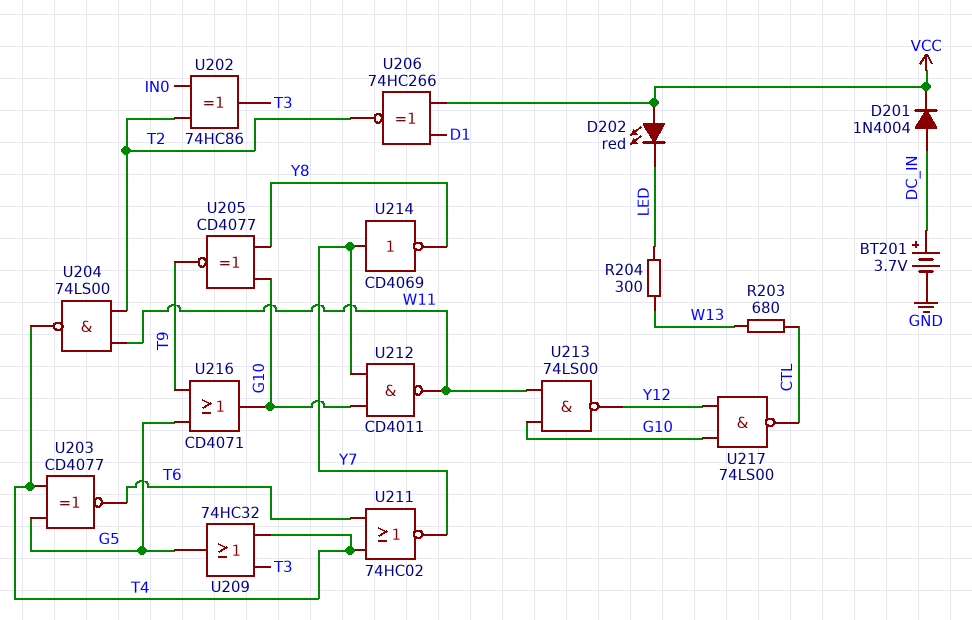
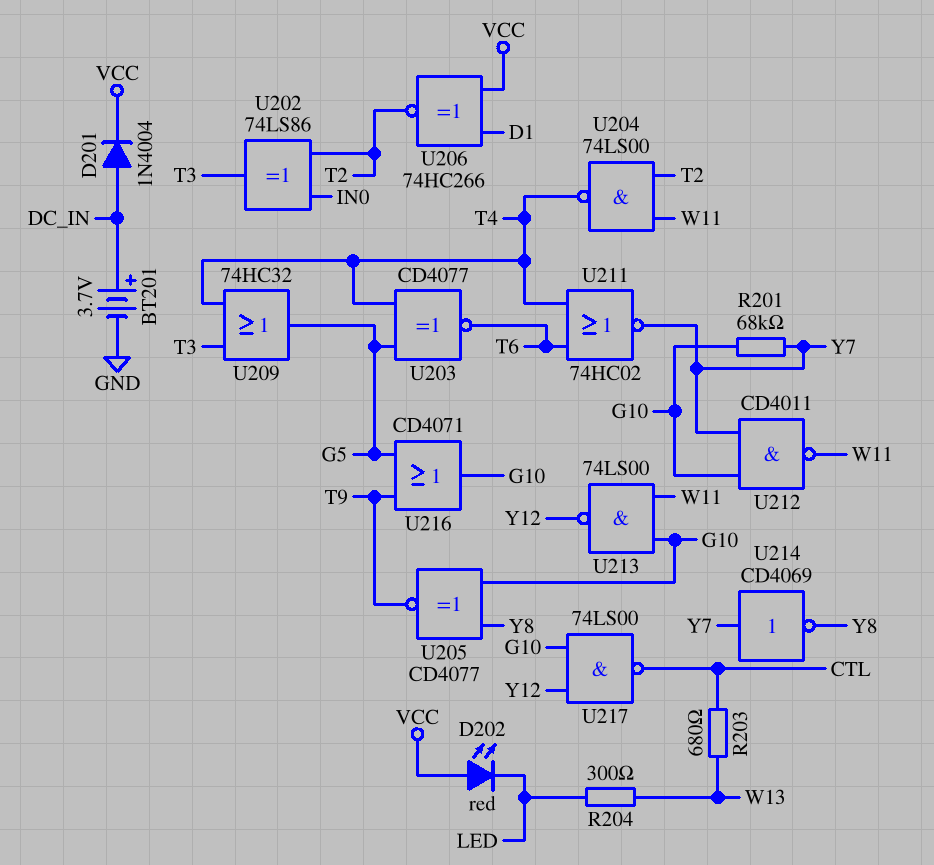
R201: none -> 68k (G10, Y7)
U202: XOR 74HC86 (in IN0, in T2, out T3) -> XOR 74LS86 (in IN0, in T2, out T3)

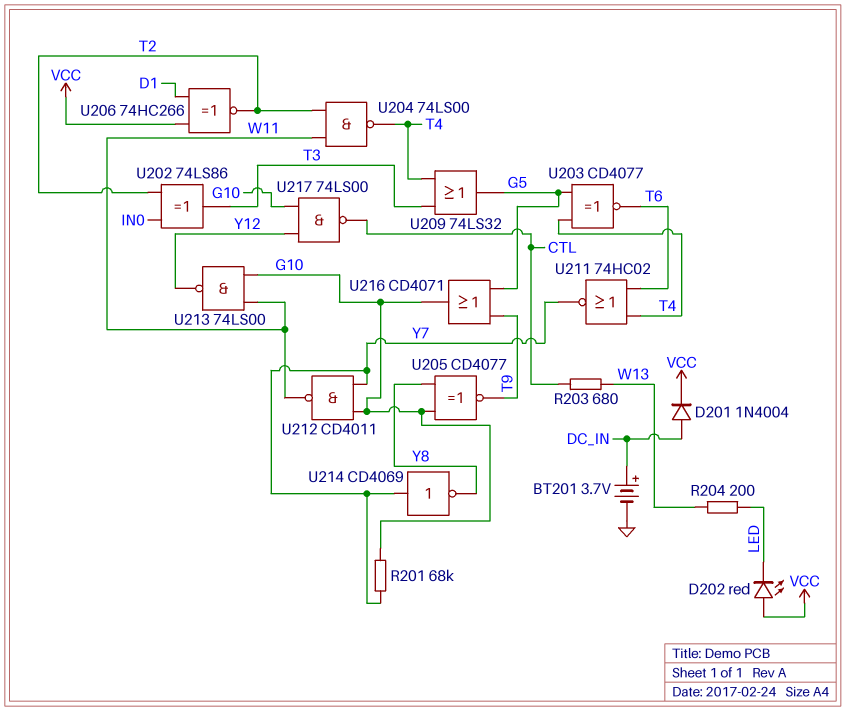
R204: 300 (LED, W13) -> 200 (LED, W13)
U209: OR 74HC32 (in T3, in T4, out G5) -> OR 74LS32 (in T3, in T4, out G5)

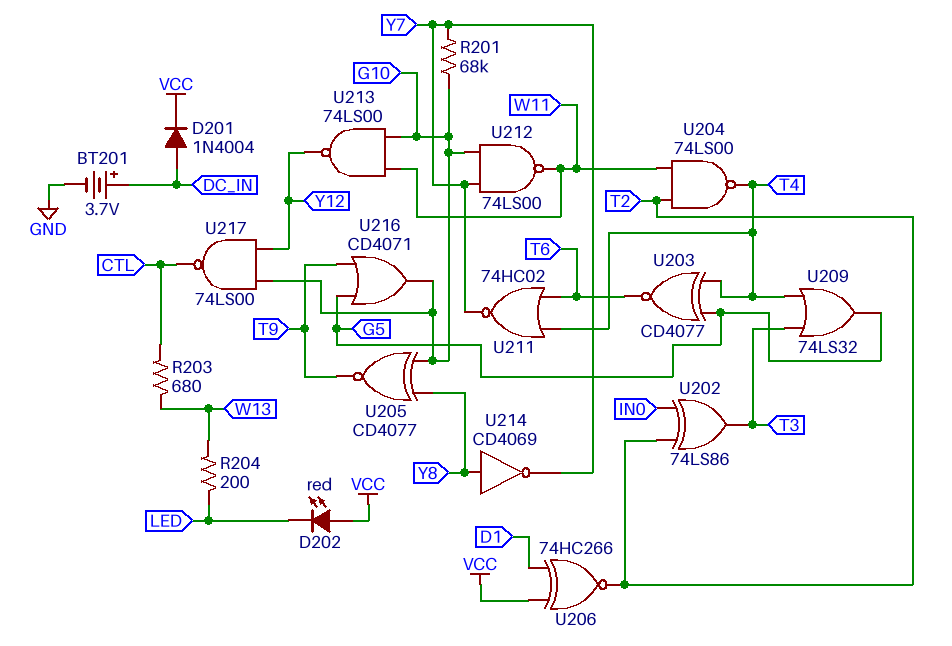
U212: NAND CD4011 (in G10, in Y7, out W11) -> NAND 74LS00 (in G10, in Y7, out W11)
U214: NOT CD4069 (in Y7, out Y8) -> NOT CD4069 (in Y8, out Y7)

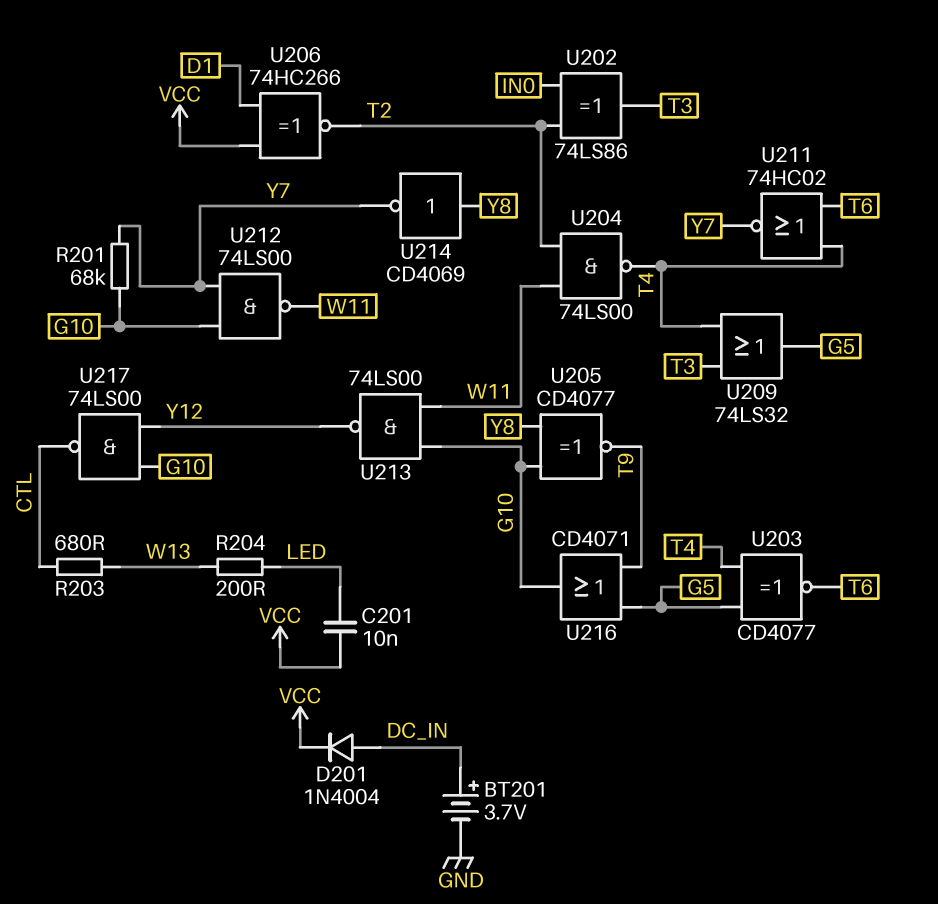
C201: none -> 10nF (LED, VCC)
D202: LED red (A VCC, K LED) -> none

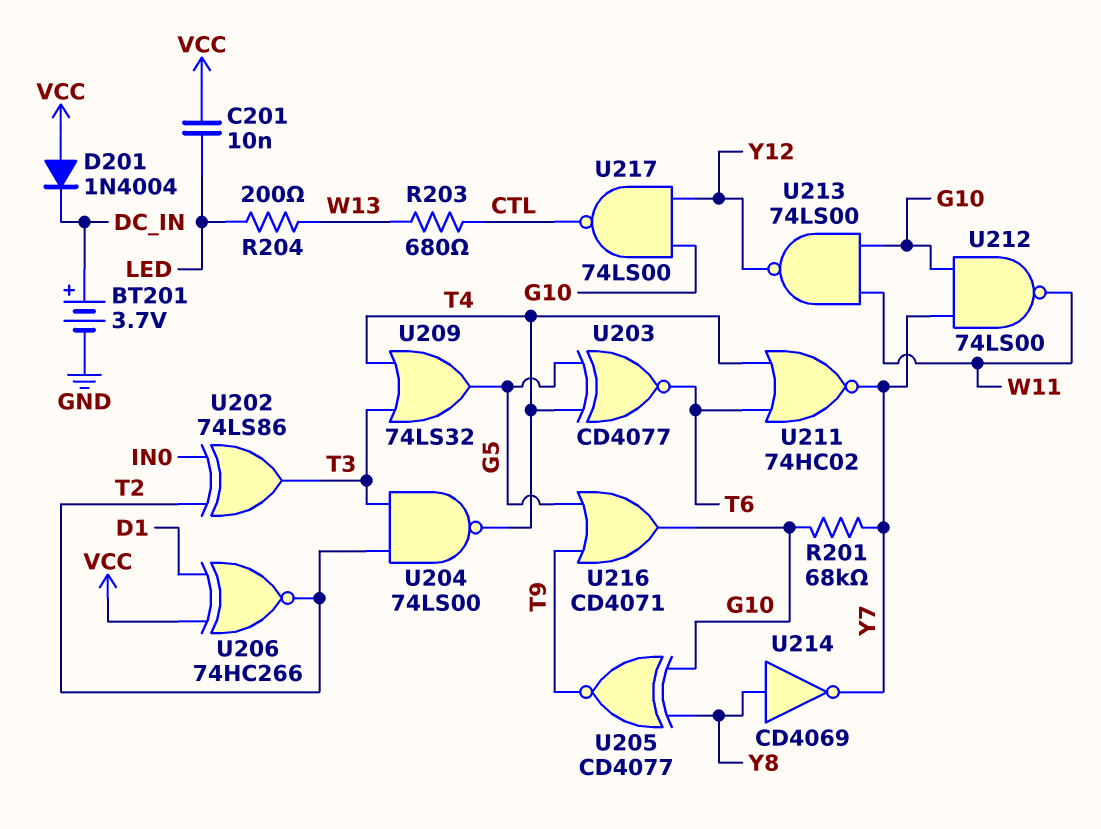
D201: diode 1N4004 (A DC_IN, K VCC) -> diode 1N4004 (A VCC, K DC_IN)
U204: NAND 74LS00 (in T2, in W11, out T4) -> NAND 74LS00 (in T2, in T3, out T4)

